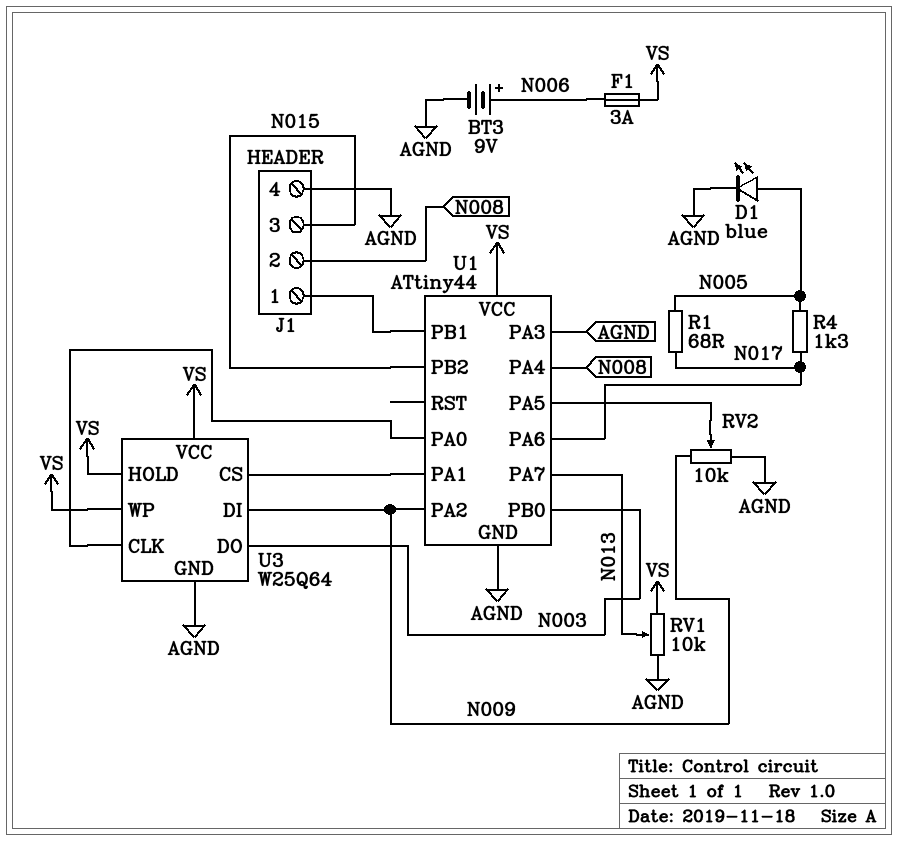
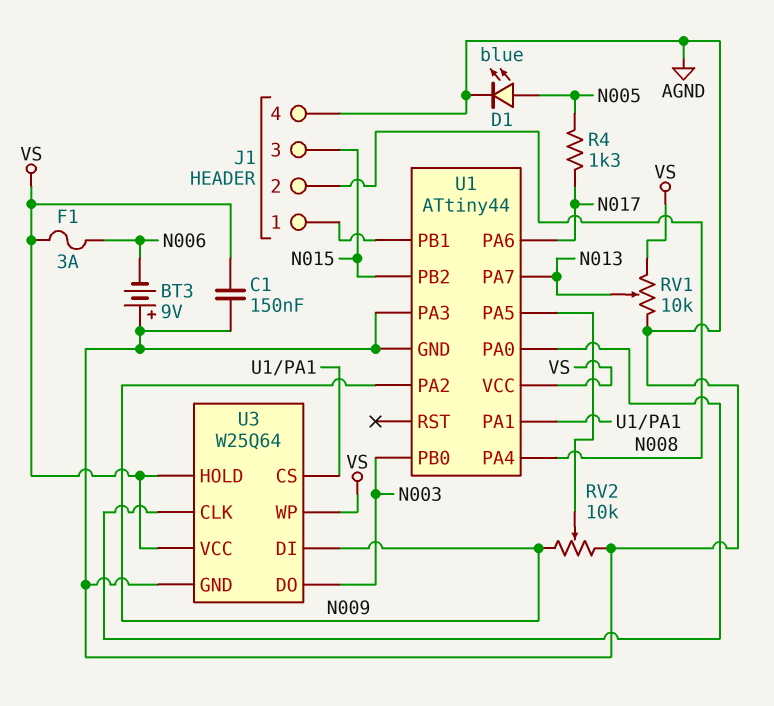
BT3: 9V (plus N006, minus AGND) -> 9V (plus AGND, minus N006)
C1: none -> 150nF (AGND, VS)
R1: 68 (N005, N017) -> none

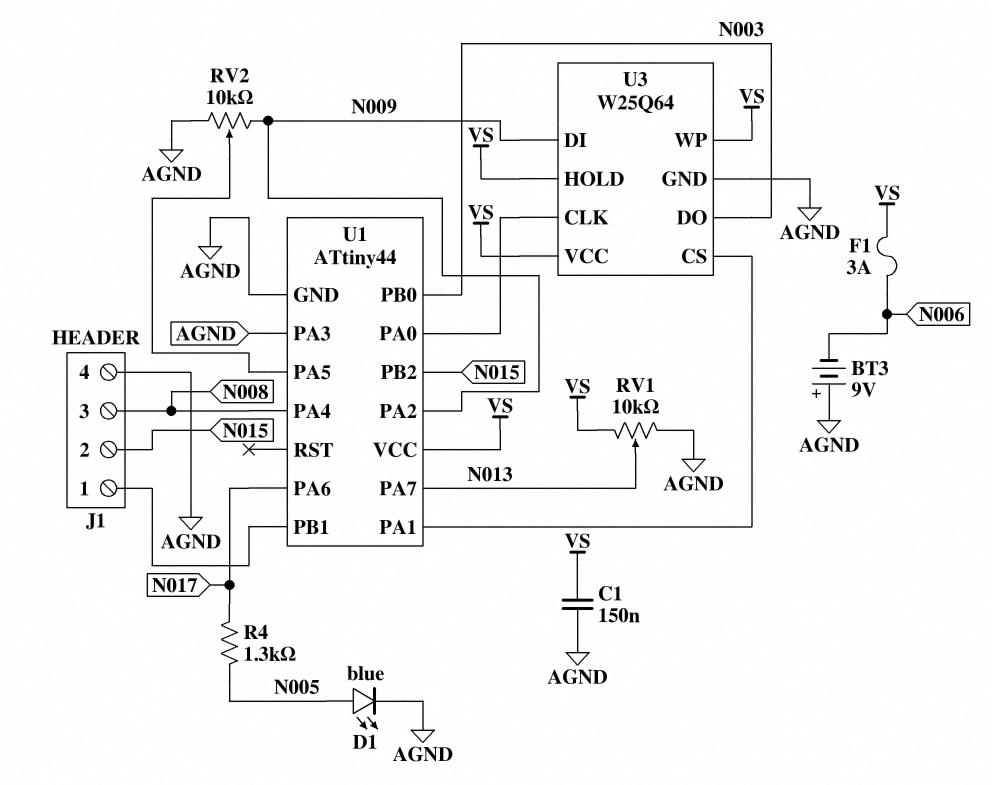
J1 pin 2: N008 -> N015
J1 pin 3: N015 -> N008

